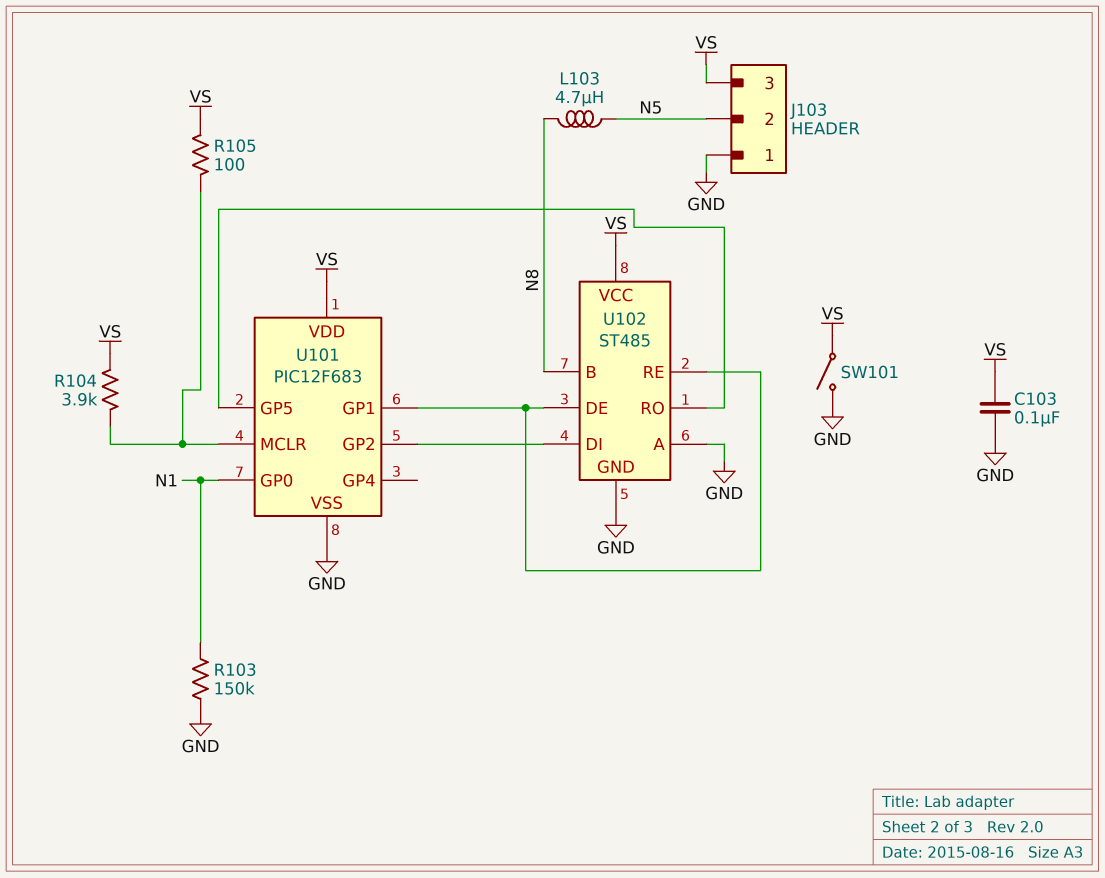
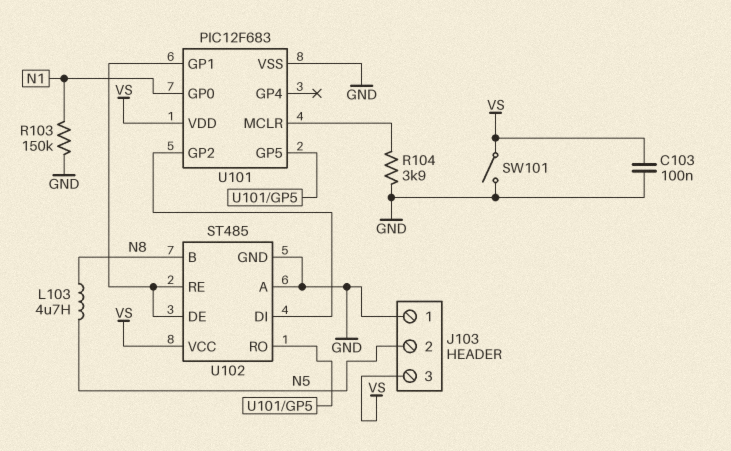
R104: 3.9k (U101/MCLR, VS) -> 3.9k (GND, U101/MCLR)
R105: 100 (U101/MCLR, VS) -> none

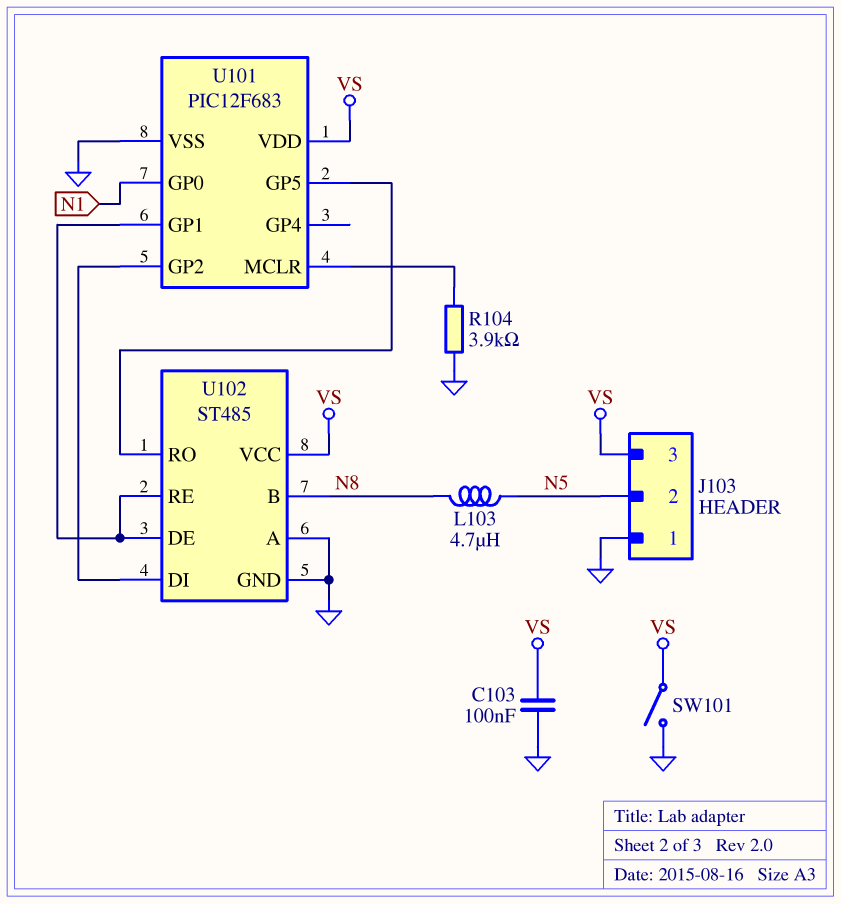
R103: 150k (GND, N1) -> none

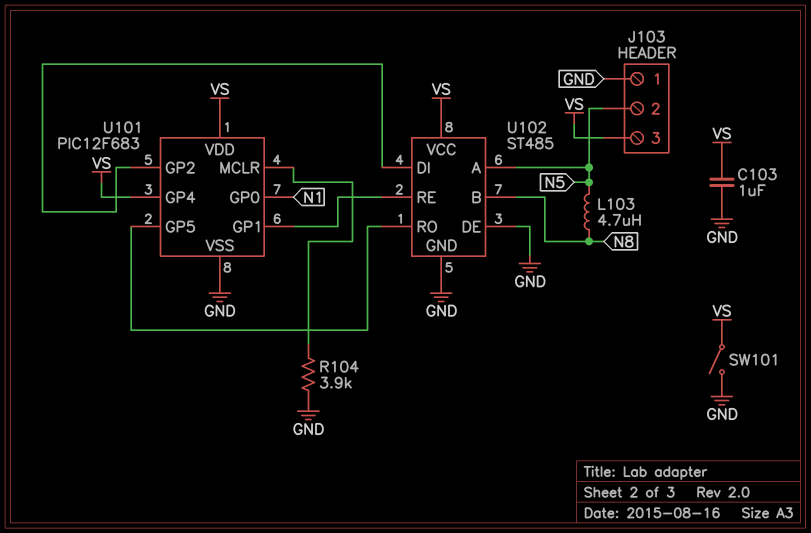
C103: 100nF (GND, VS) -> 1uF (GND, VS)
U101 pin GP4: none -> VS
U102 pin A: GND -> N5
U102 pin DE: U101/GP1 -> GND

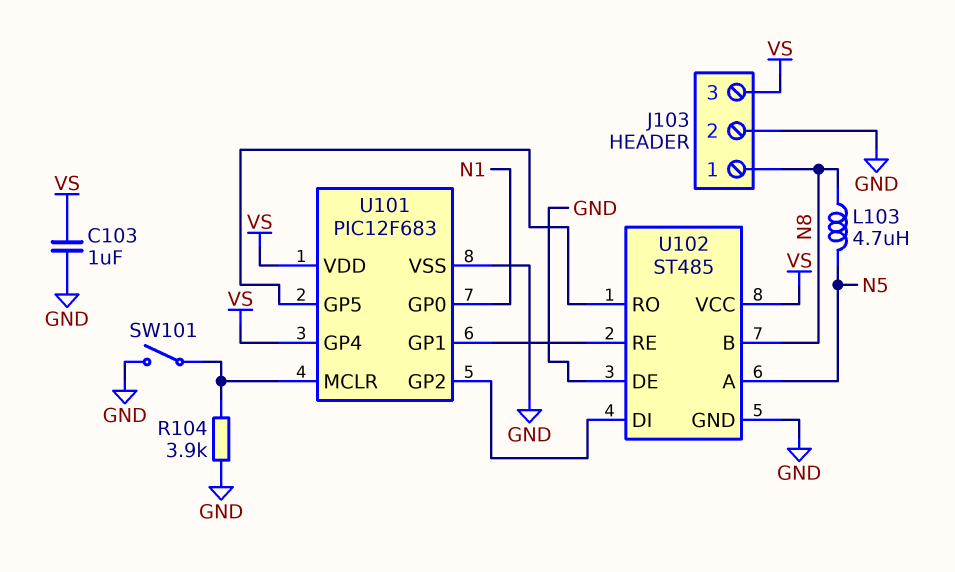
J103 pin 1: GND -> N8
J103 pin 2: N5 -> GND
SW101: switch (GND, VS) -> switch (GND, U101/MCLR)

